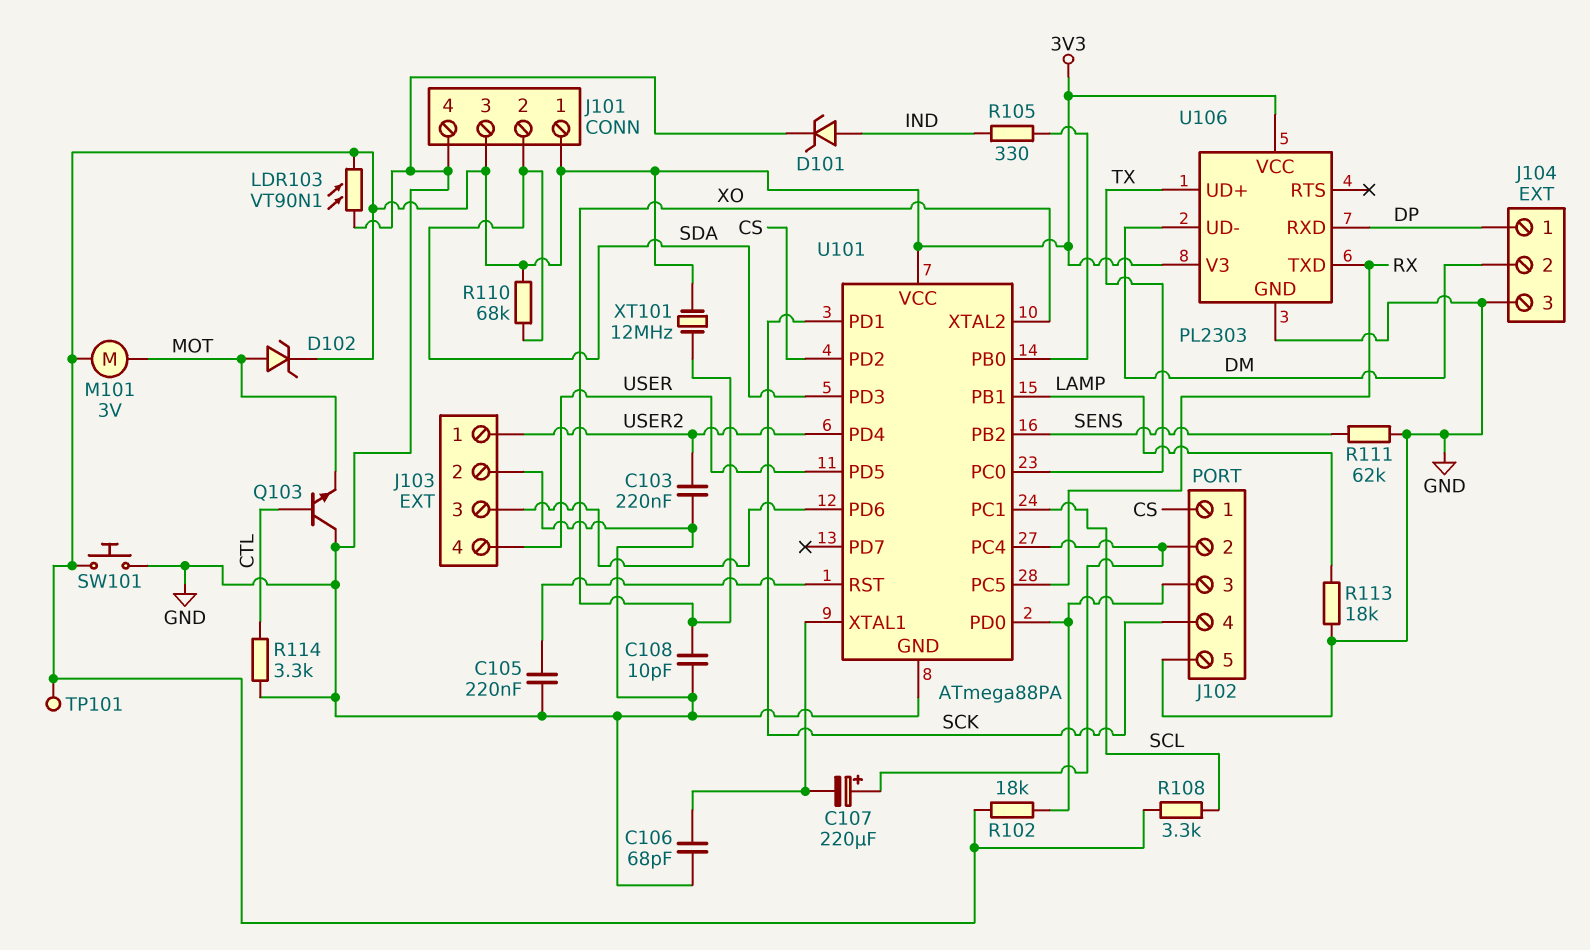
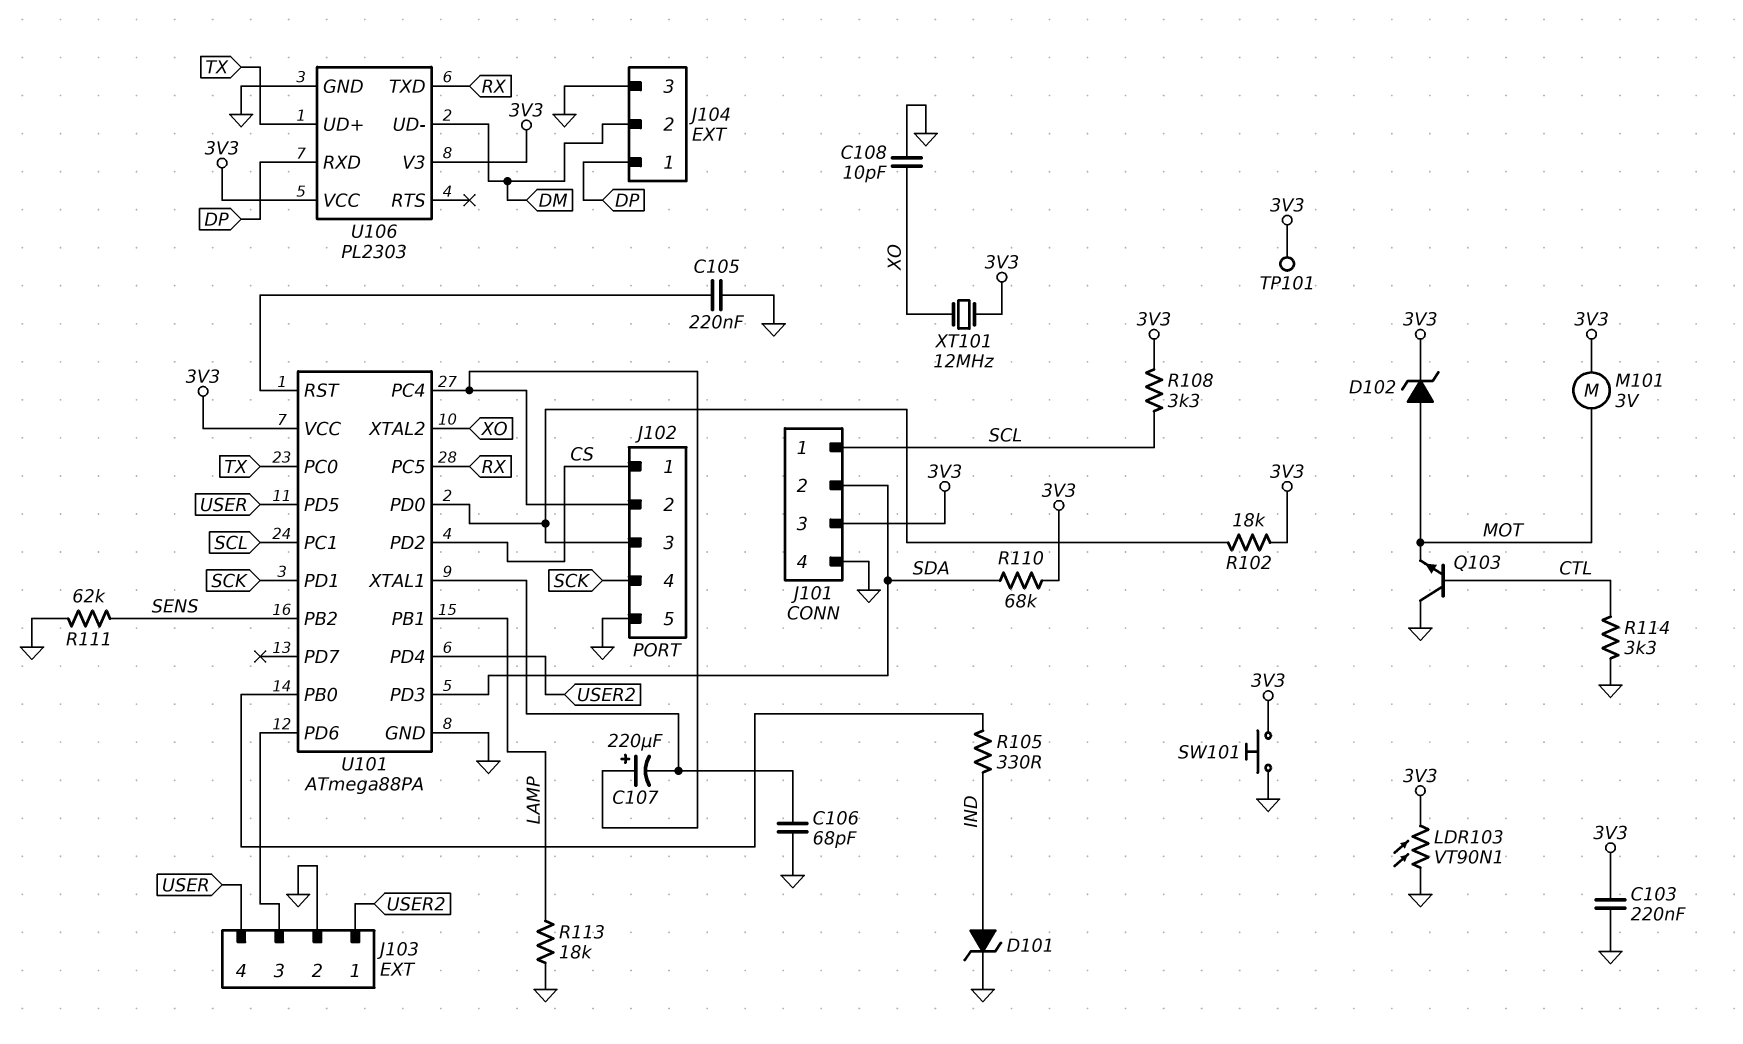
C103: 220nF (GND, USER2) -> 220nF (3V3, GND)
J101 pin 1: 3V3 -> SCL

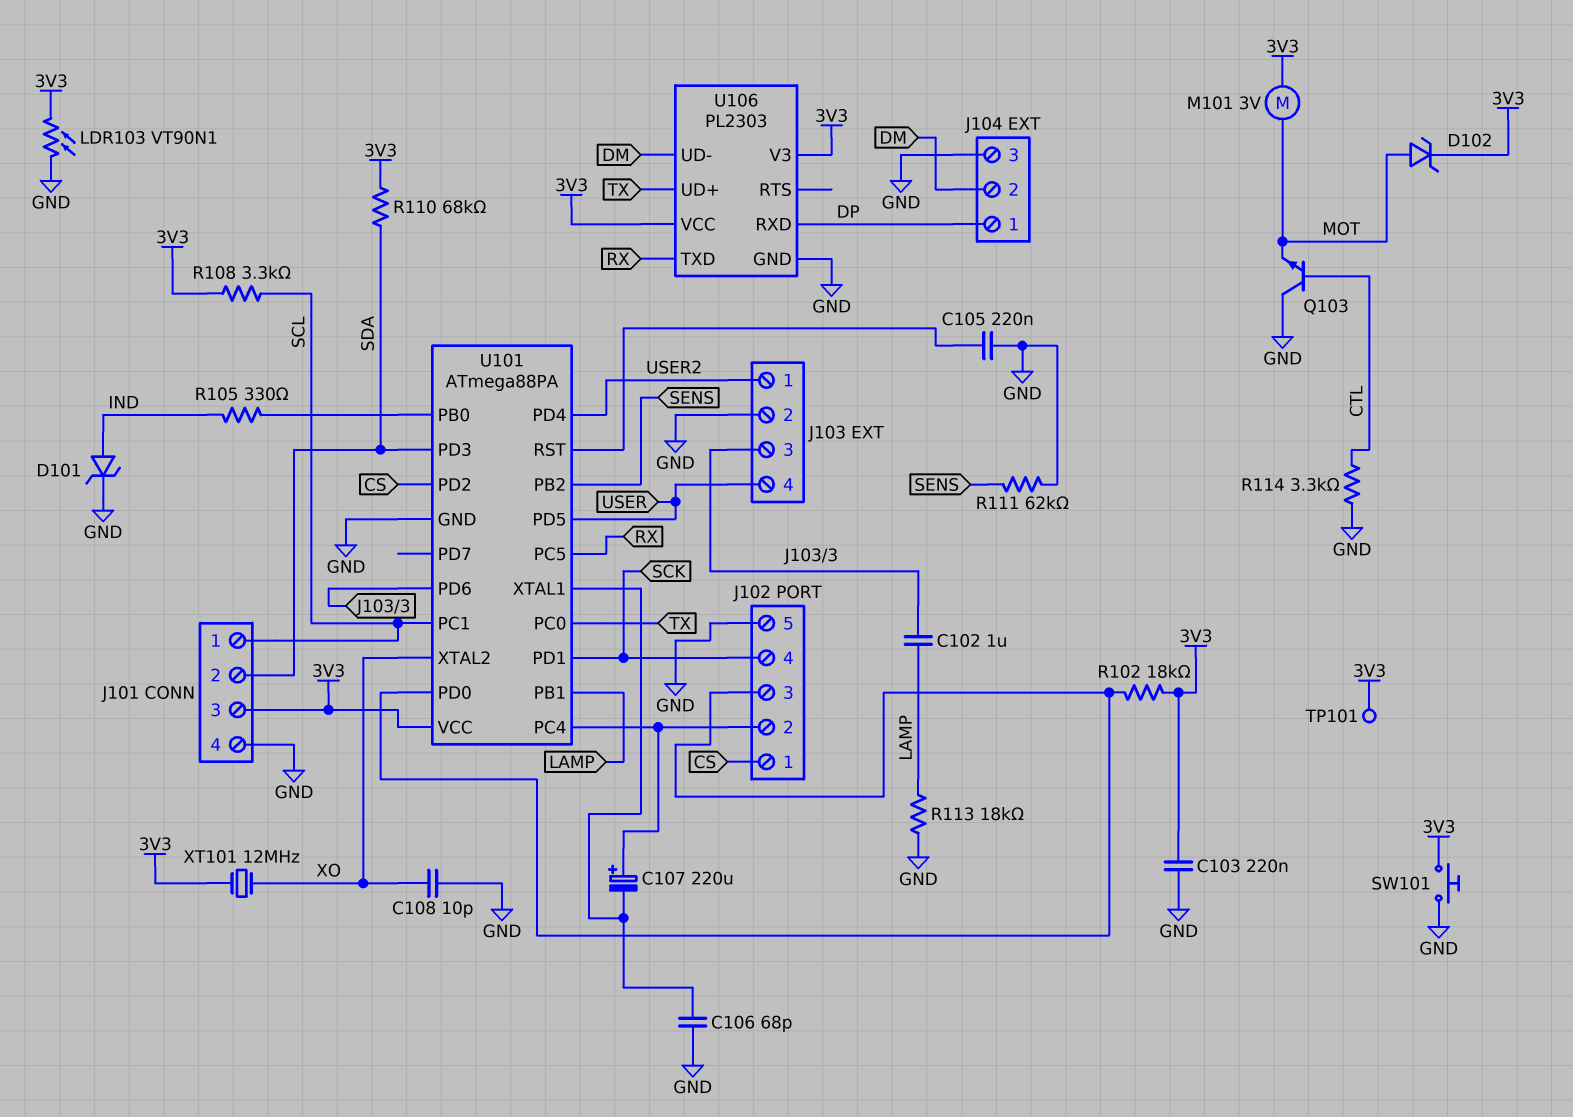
C102: none -> 1uF (J103/3, LAMP)

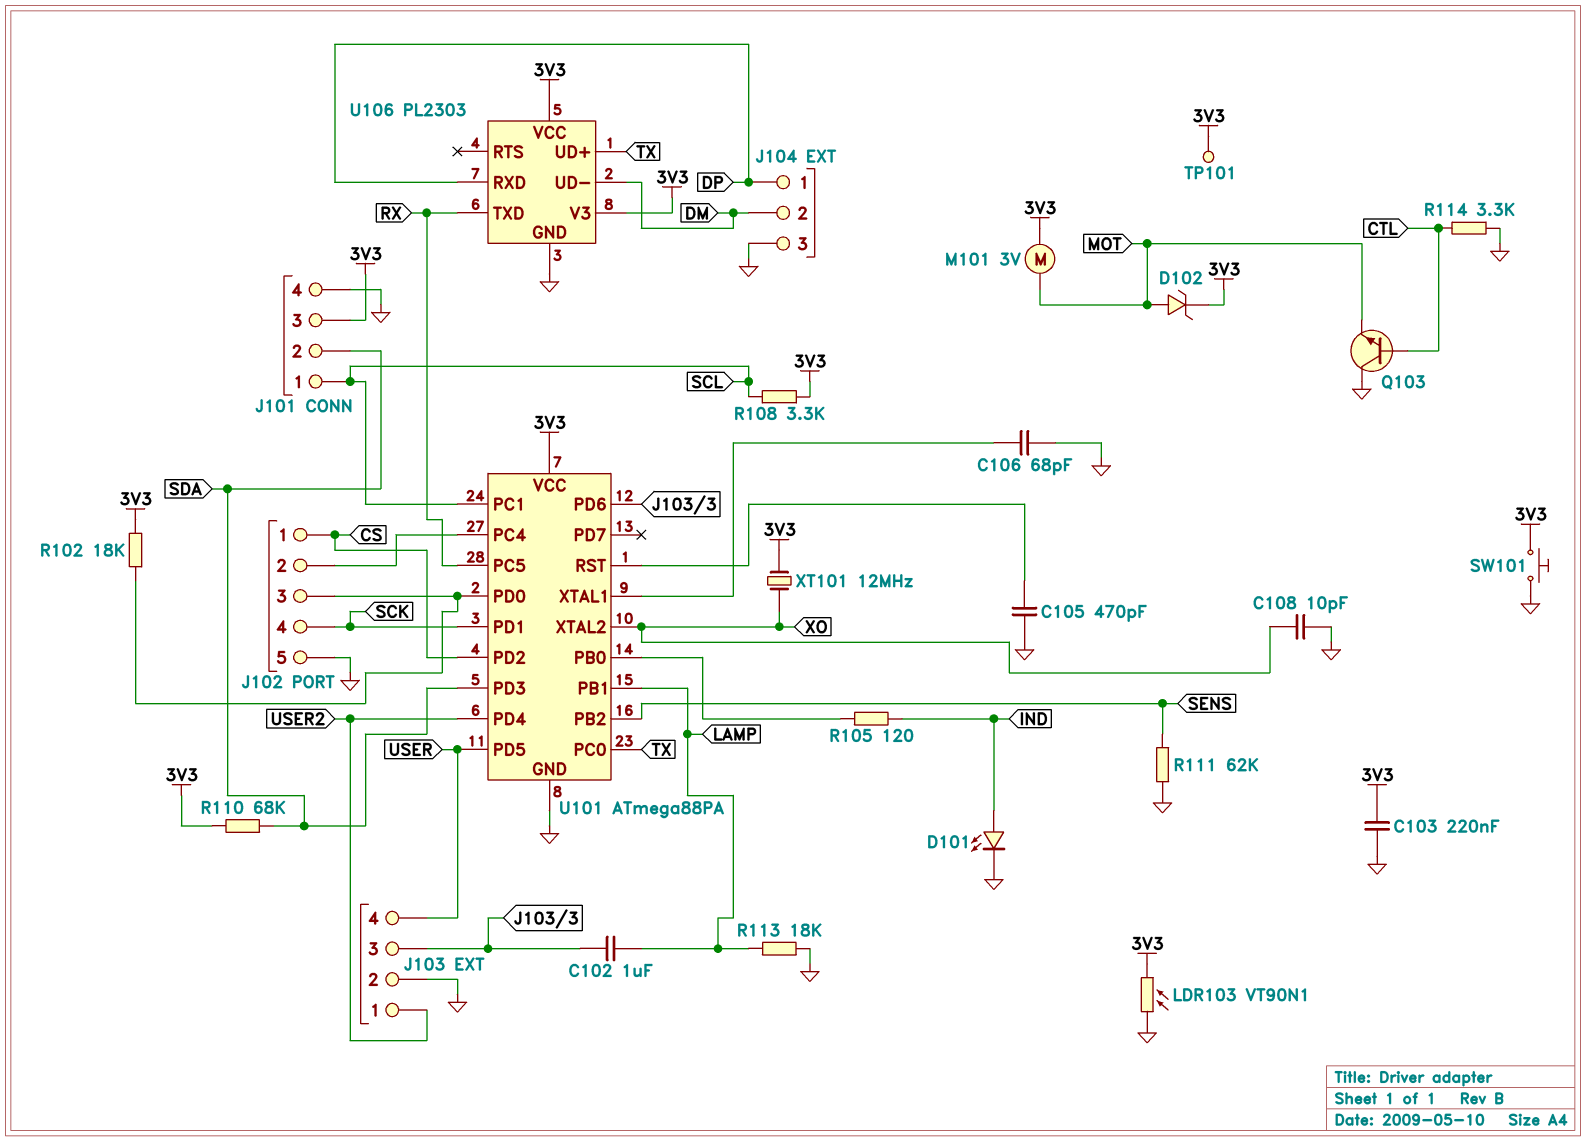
C105: 220nF (GND, U101/RST) -> 470pF (GND, U101/RST)
C107: 220uF (plus J102/2, minus U101/XTAL1) -> none
D101: zener (A IND, K GND) -> LED (A IND, K GND)
R105: 330 (IND, U101/PB0) -> 120 (IND, U101/PB0)

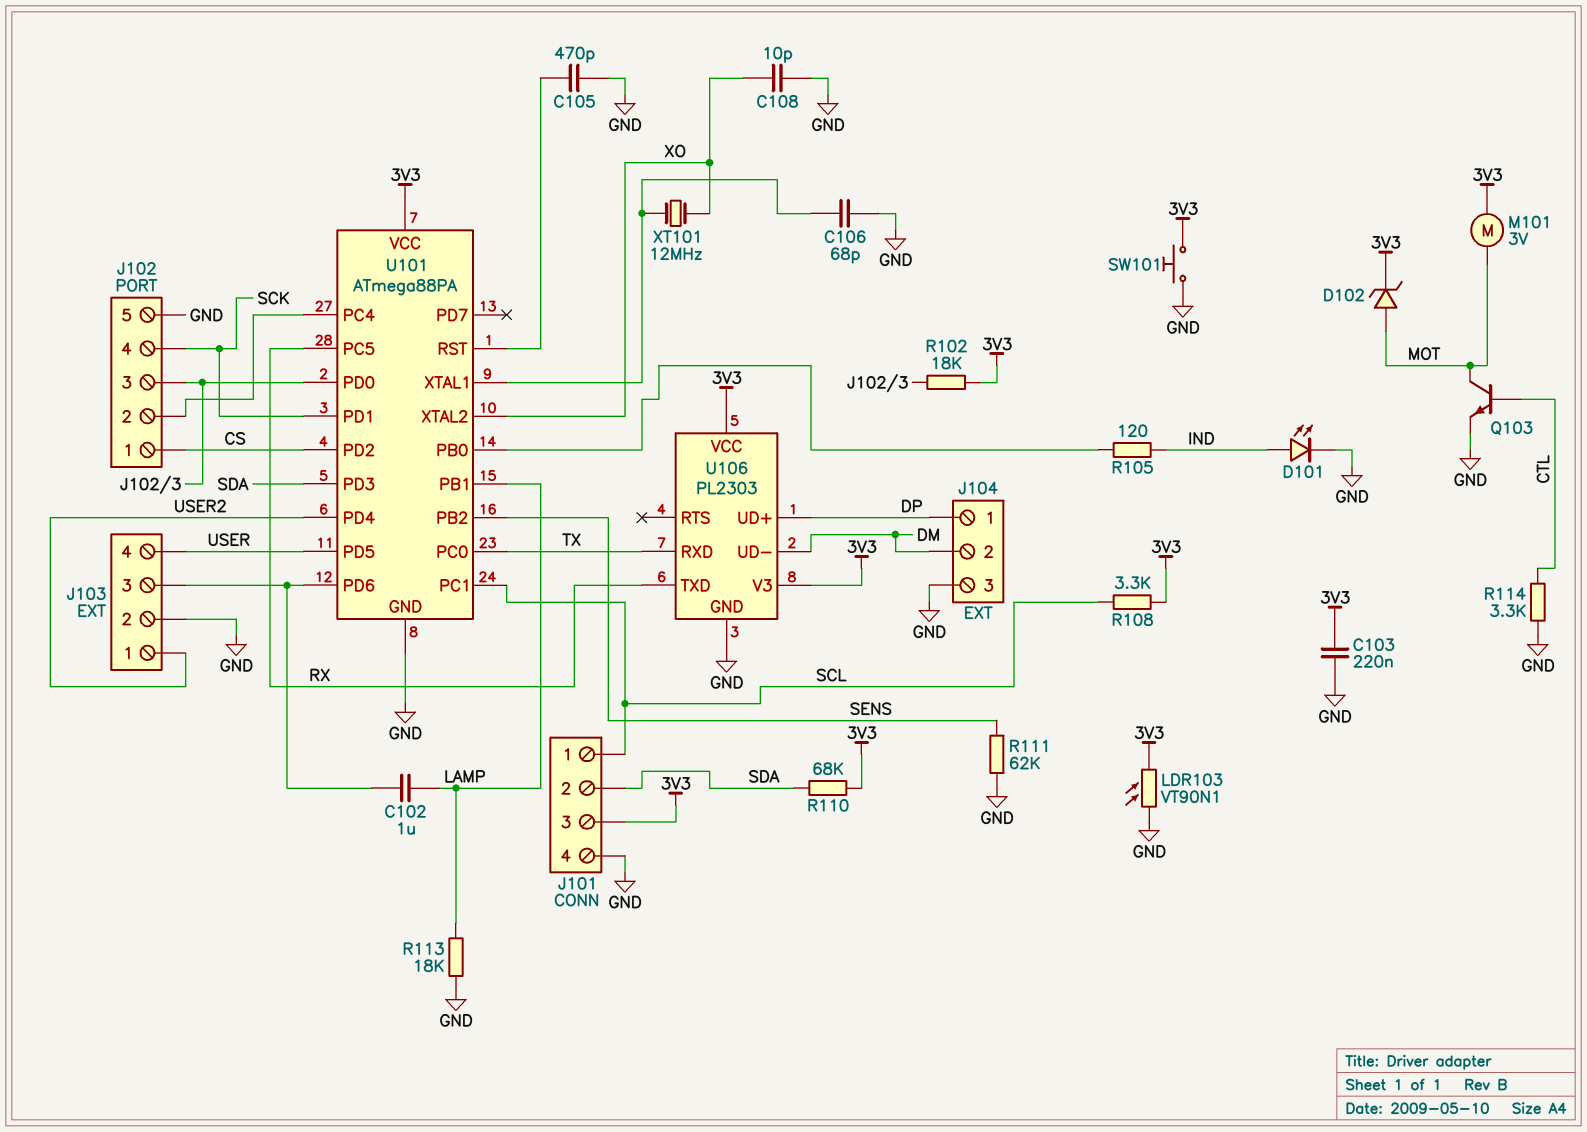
Q103: NPN (B CTL, C GND, E MOT) -> NPN (B CTL, C MOT, E GND)
TP101: test point (3V3) -> none
U106 pin RXD: DP -> TX
U106 pin UD+: TX -> DP
XT101: 12MHz (3V3, XO) -> 12MHz (U101/XTAL1, XO)

